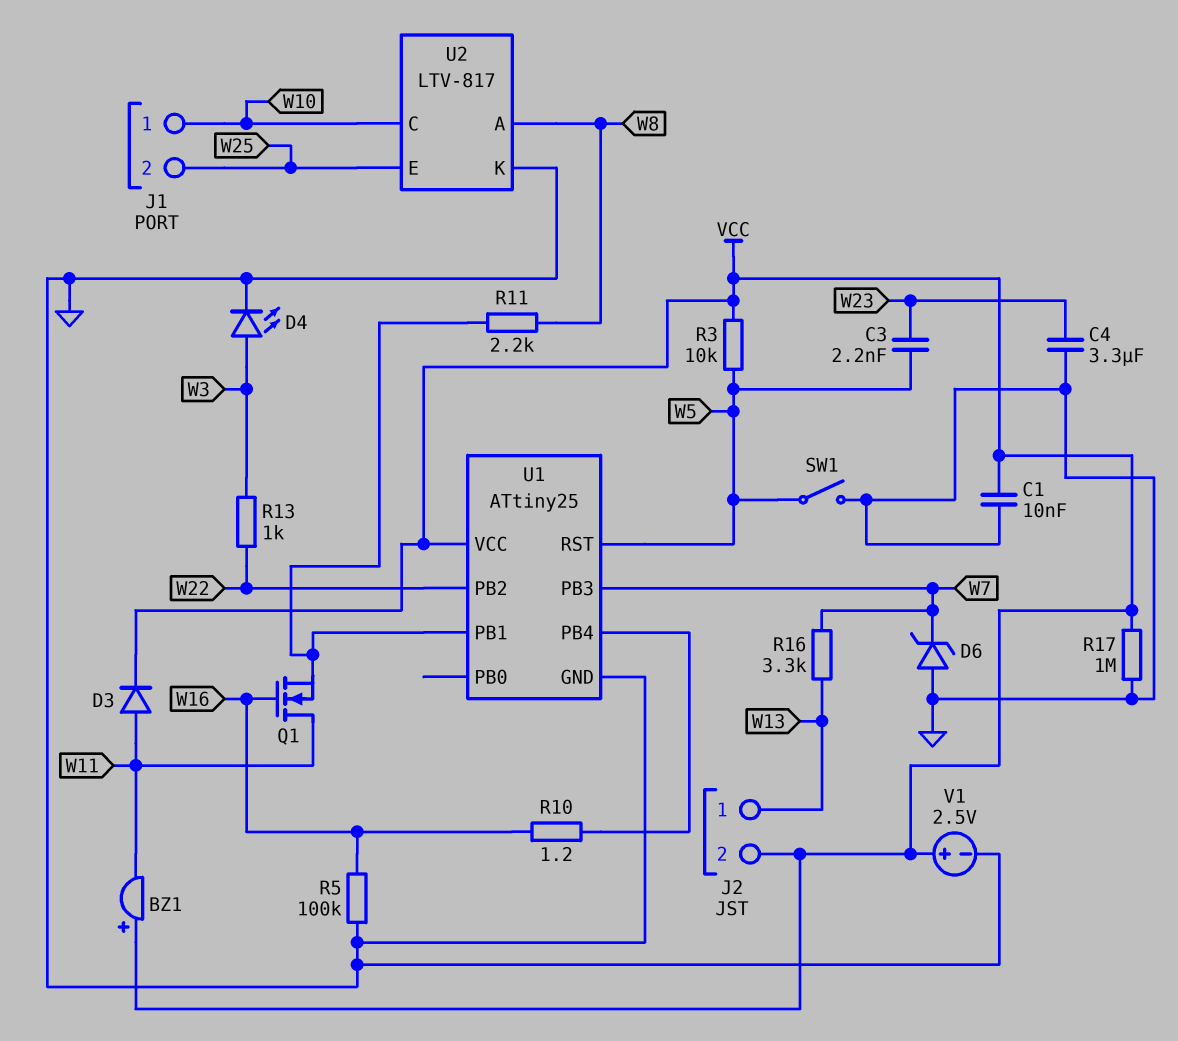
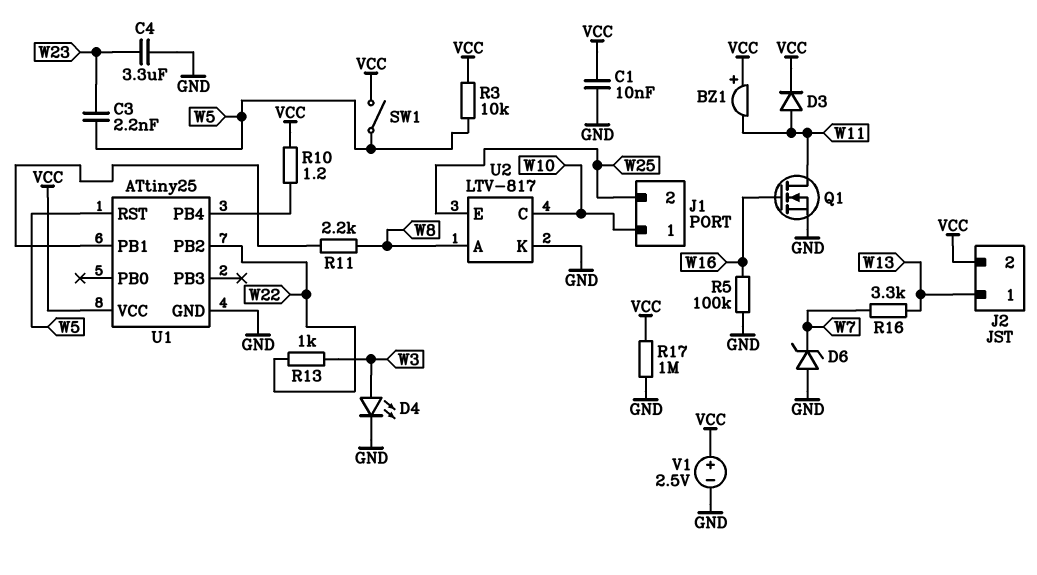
Q1: NMOS (G W16, D W11, S U1/PB1) -> NMOS (G W16, D W11, S GND)
R10: 1.2 (U1/PB4, W16) -> 1.2 (U1/PB4, VCC)
SW1: switch (GND, W5) -> switch (VCC, W5)
U1 pin PB3: W7 -> none

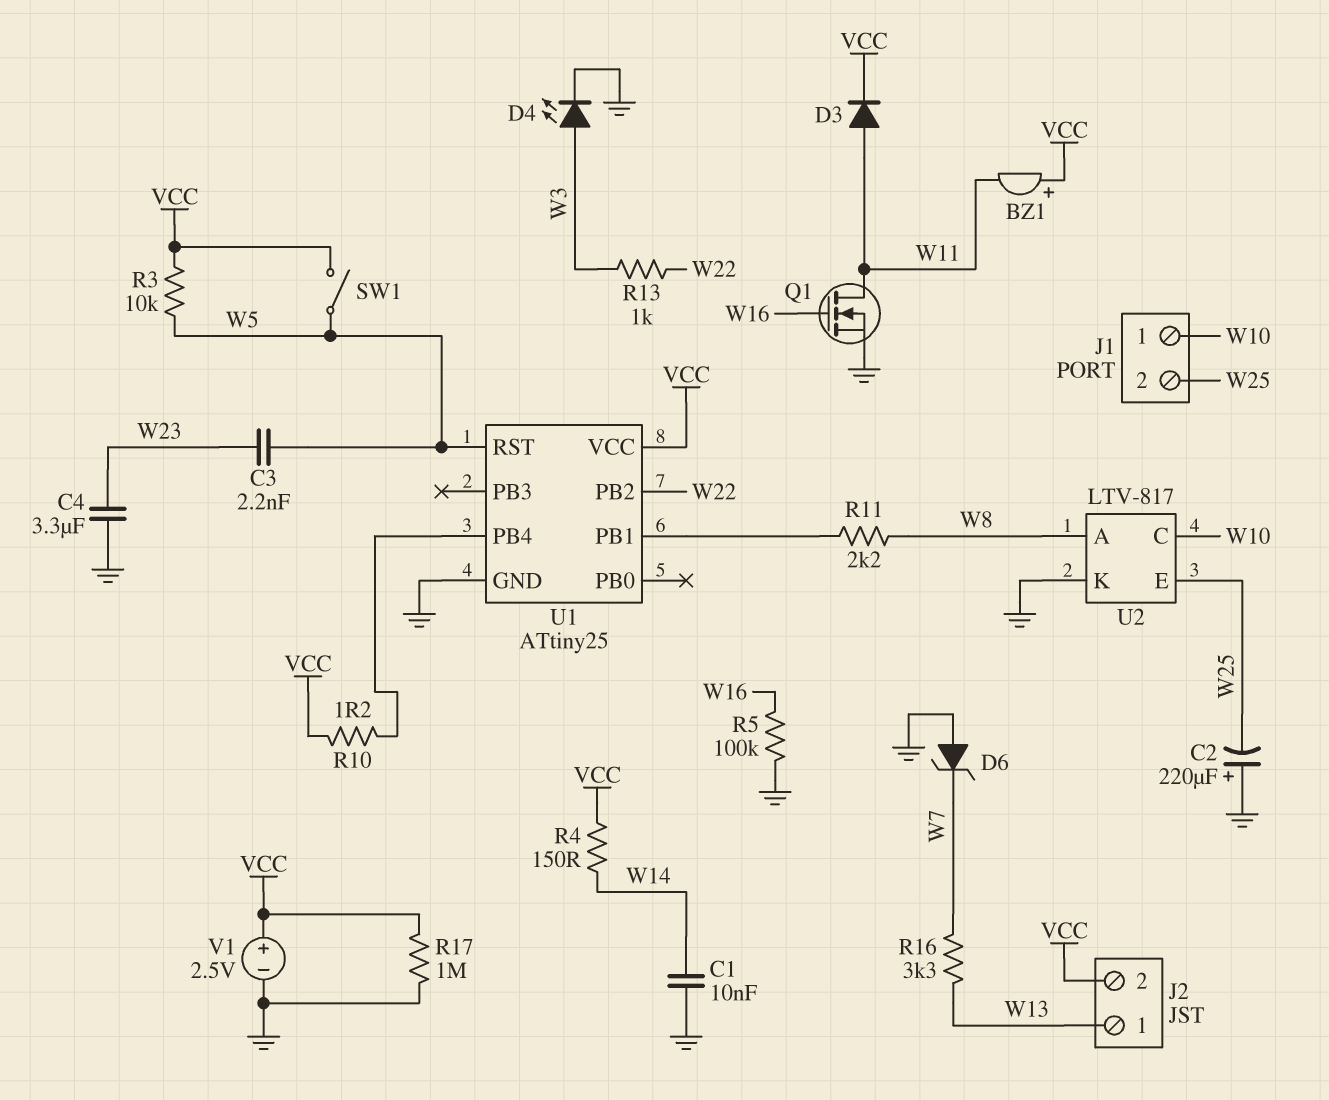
C1: 10nF (GND, VCC) -> 10nF (GND, W14)
C2: none -> 220uF (plus GND, minus W25)
R4: none -> 150 (VCC, W14)

